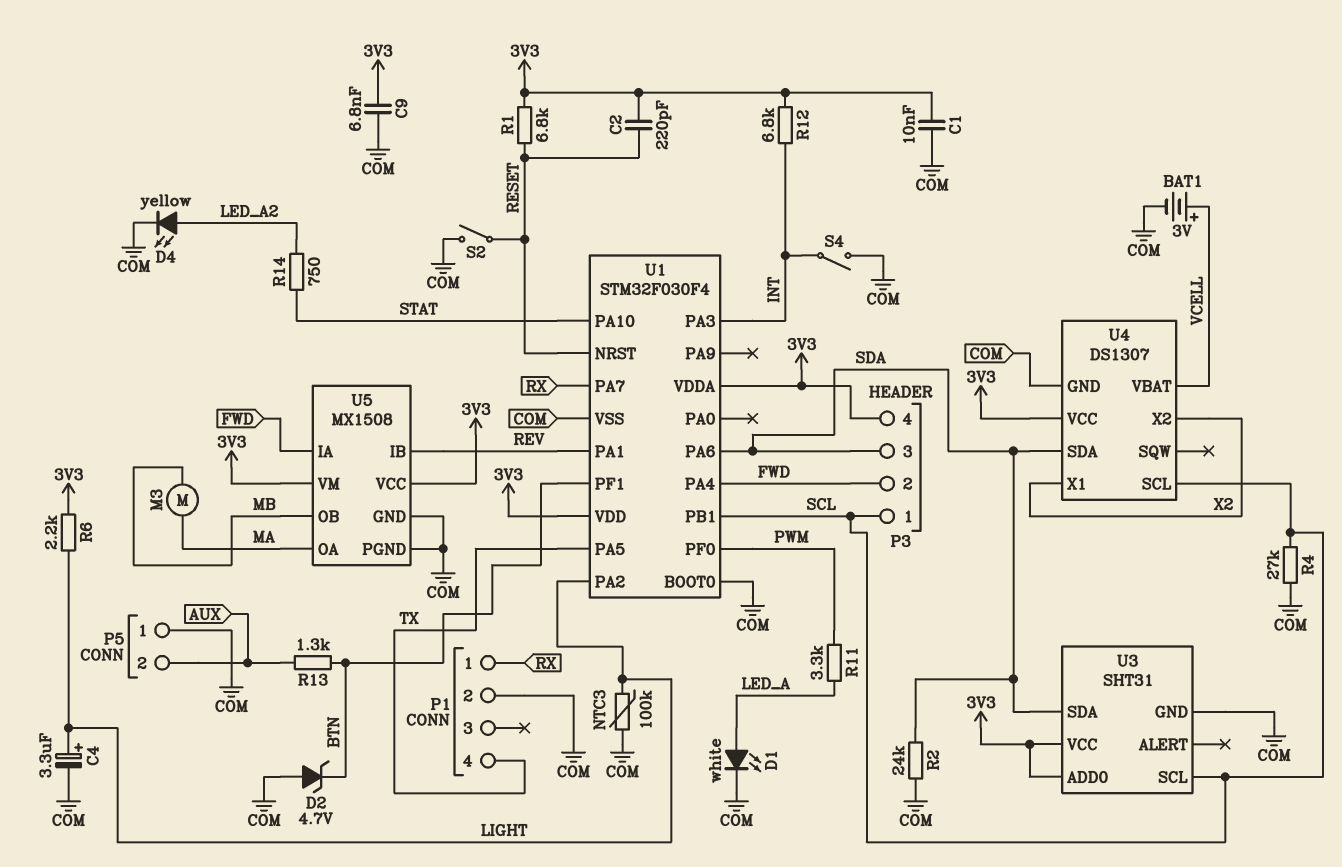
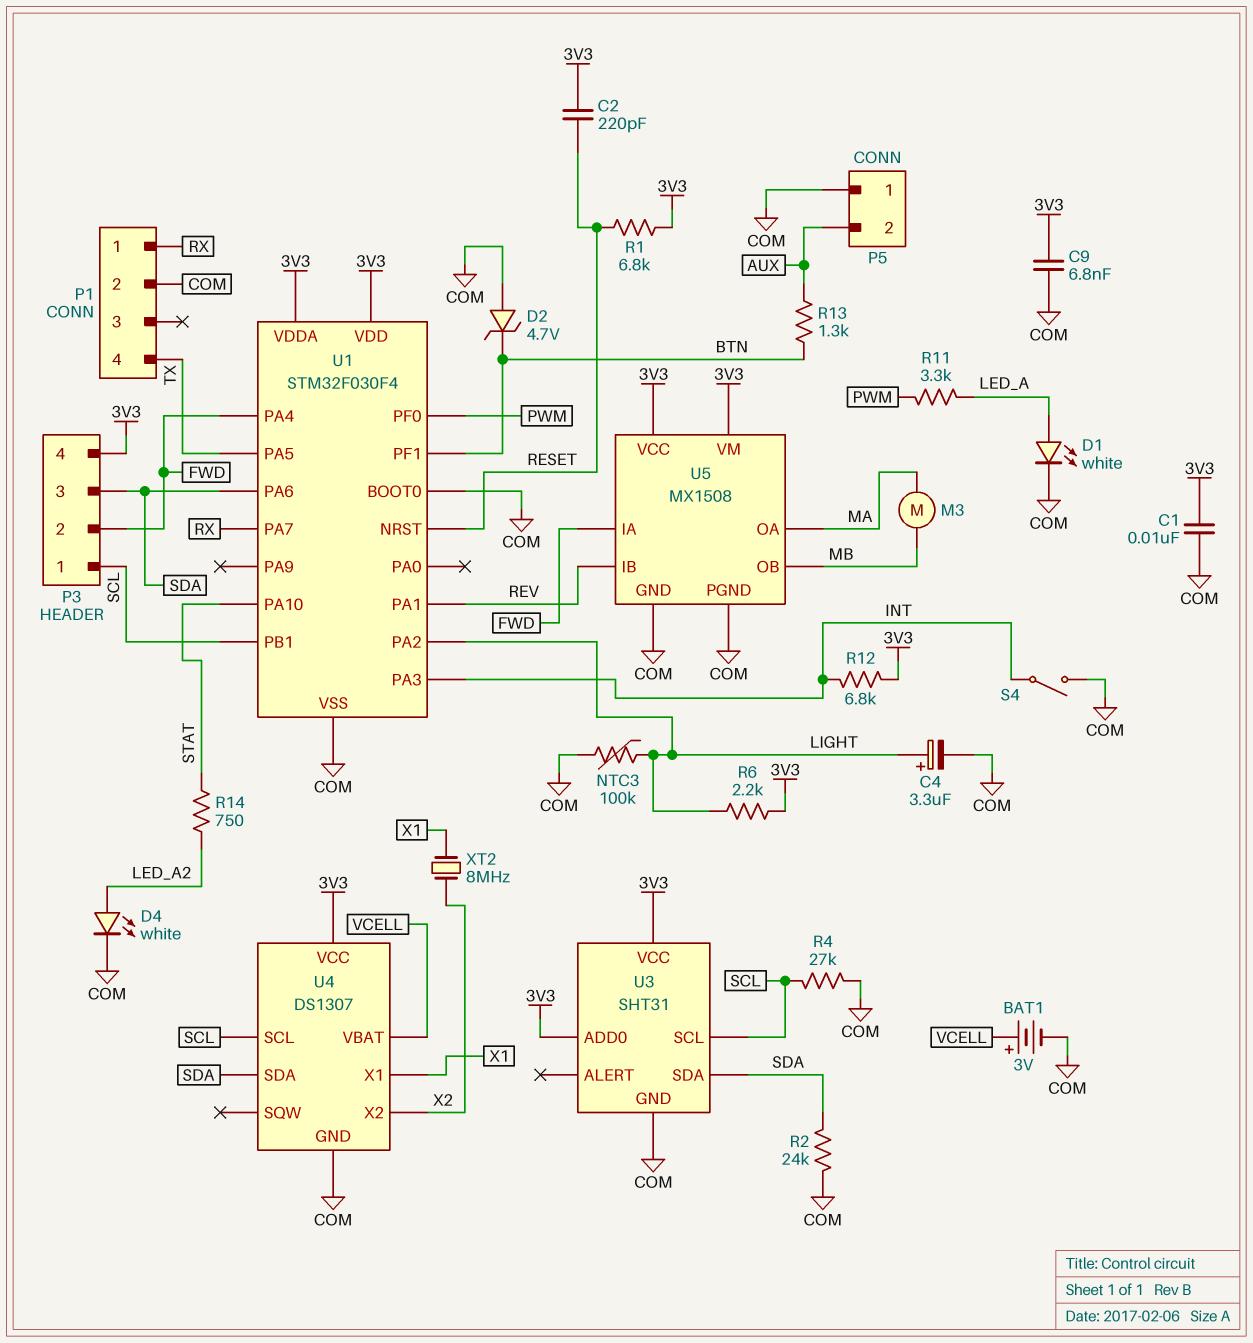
D4: LED yellow (A LED_A2, K COM) -> LED white (A LED_A2, K COM)
S2: switch (COM, RESET) -> none
U4 pin X1: X2 -> X1
XT2: none -> 8MHz (X1, X2)

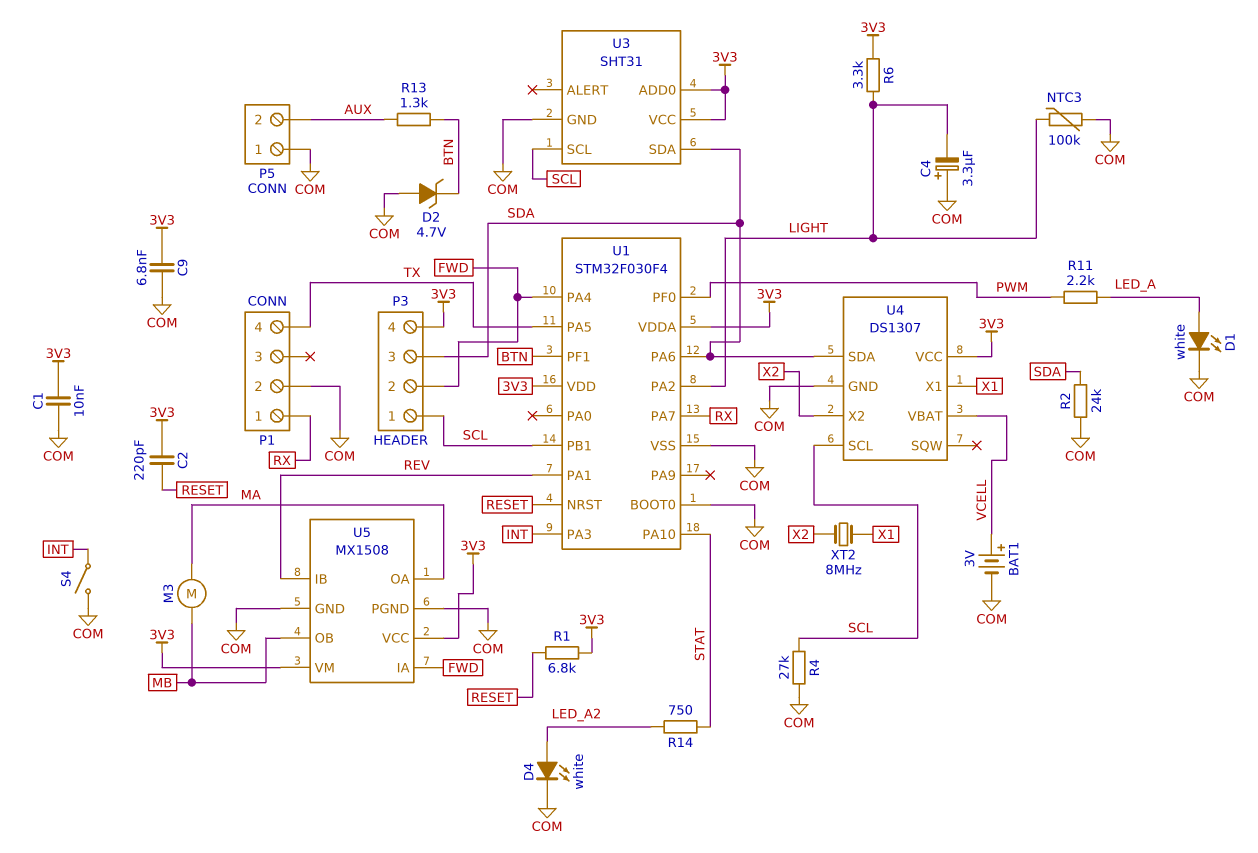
C4: 3.3uF (plus LIGHT, minus COM) -> 3.3uF (plus COM, minus LIGHT)
R6: 2.2k (3V3, LIGHT) -> 3.3k (3V3, LIGHT)
R11: 3.3k (LED_A, PWM) -> 2.2k (LED_A, PWM)
R12: 6.8k (3V3, INT) -> none

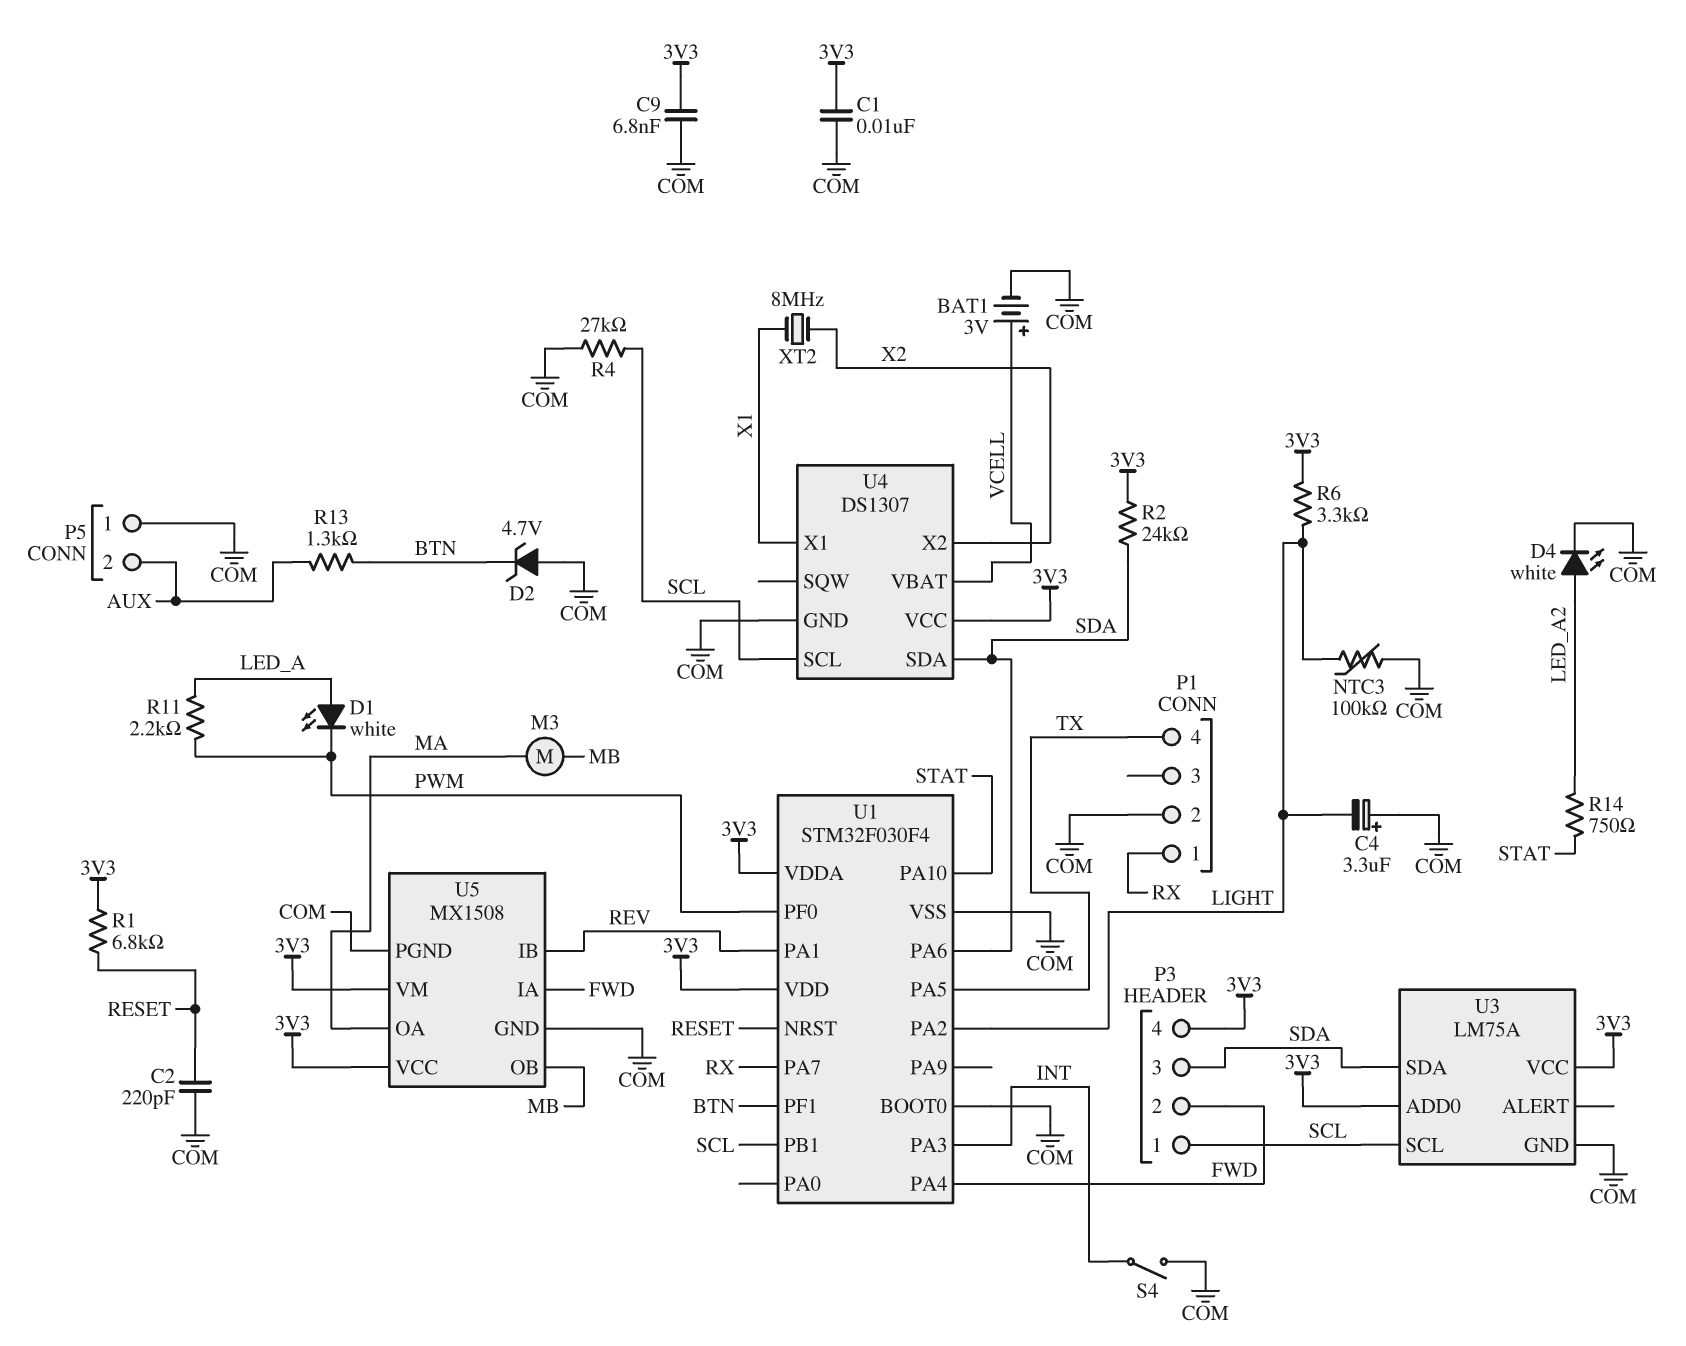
C2: 220pF (3V3, RESET) -> 220pF (COM, RESET)
D1: LED white (A LED_A, K COM) -> LED white (A LED_A, K PWM)
R2: 24k (COM, SDA) -> 24k (3V3, SDA)
U3: SHT31 -> LM75A

